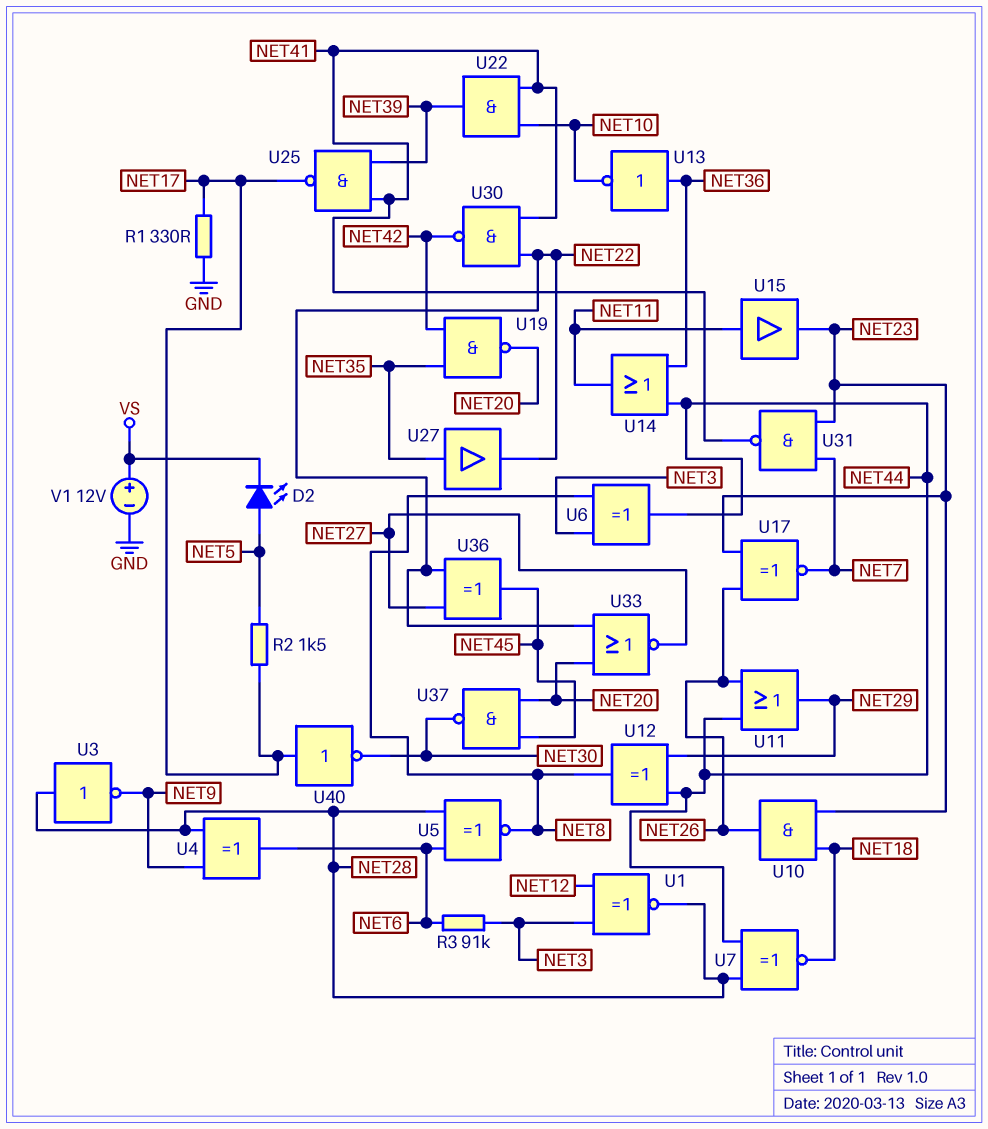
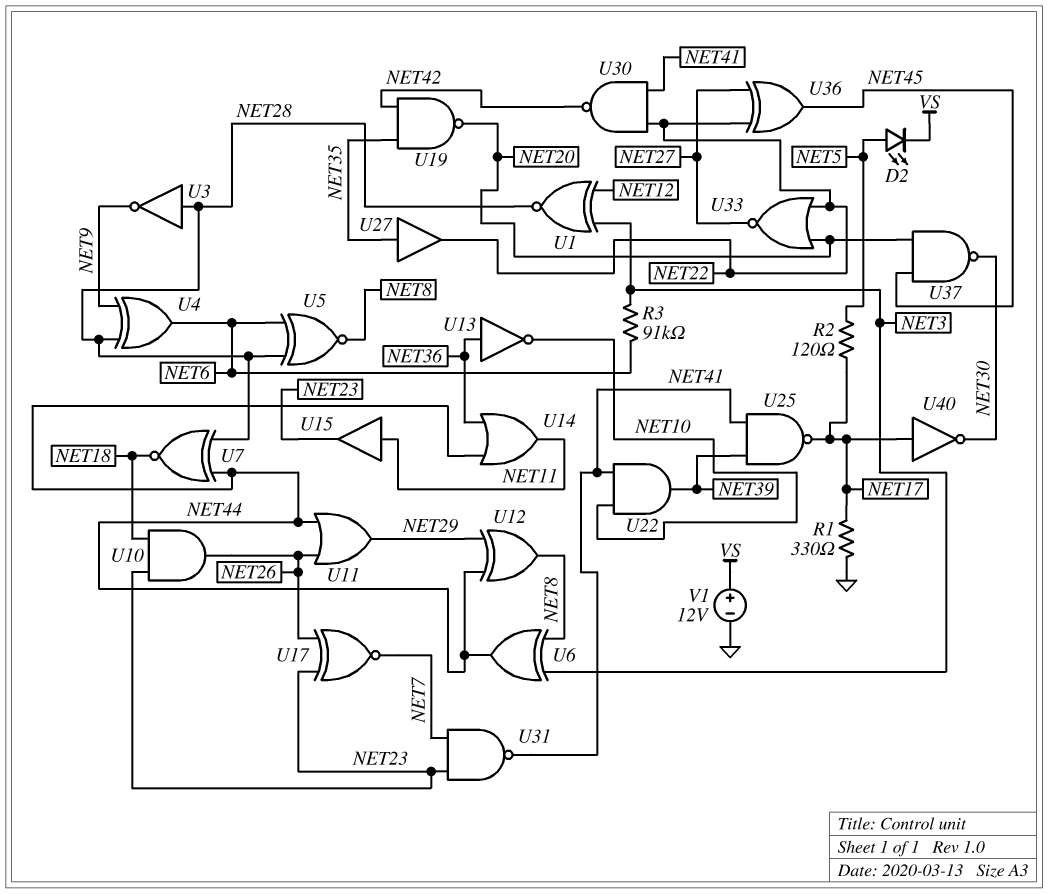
R2: 1.5k (NET5, NET17) -> 120 (NET5, NET17)

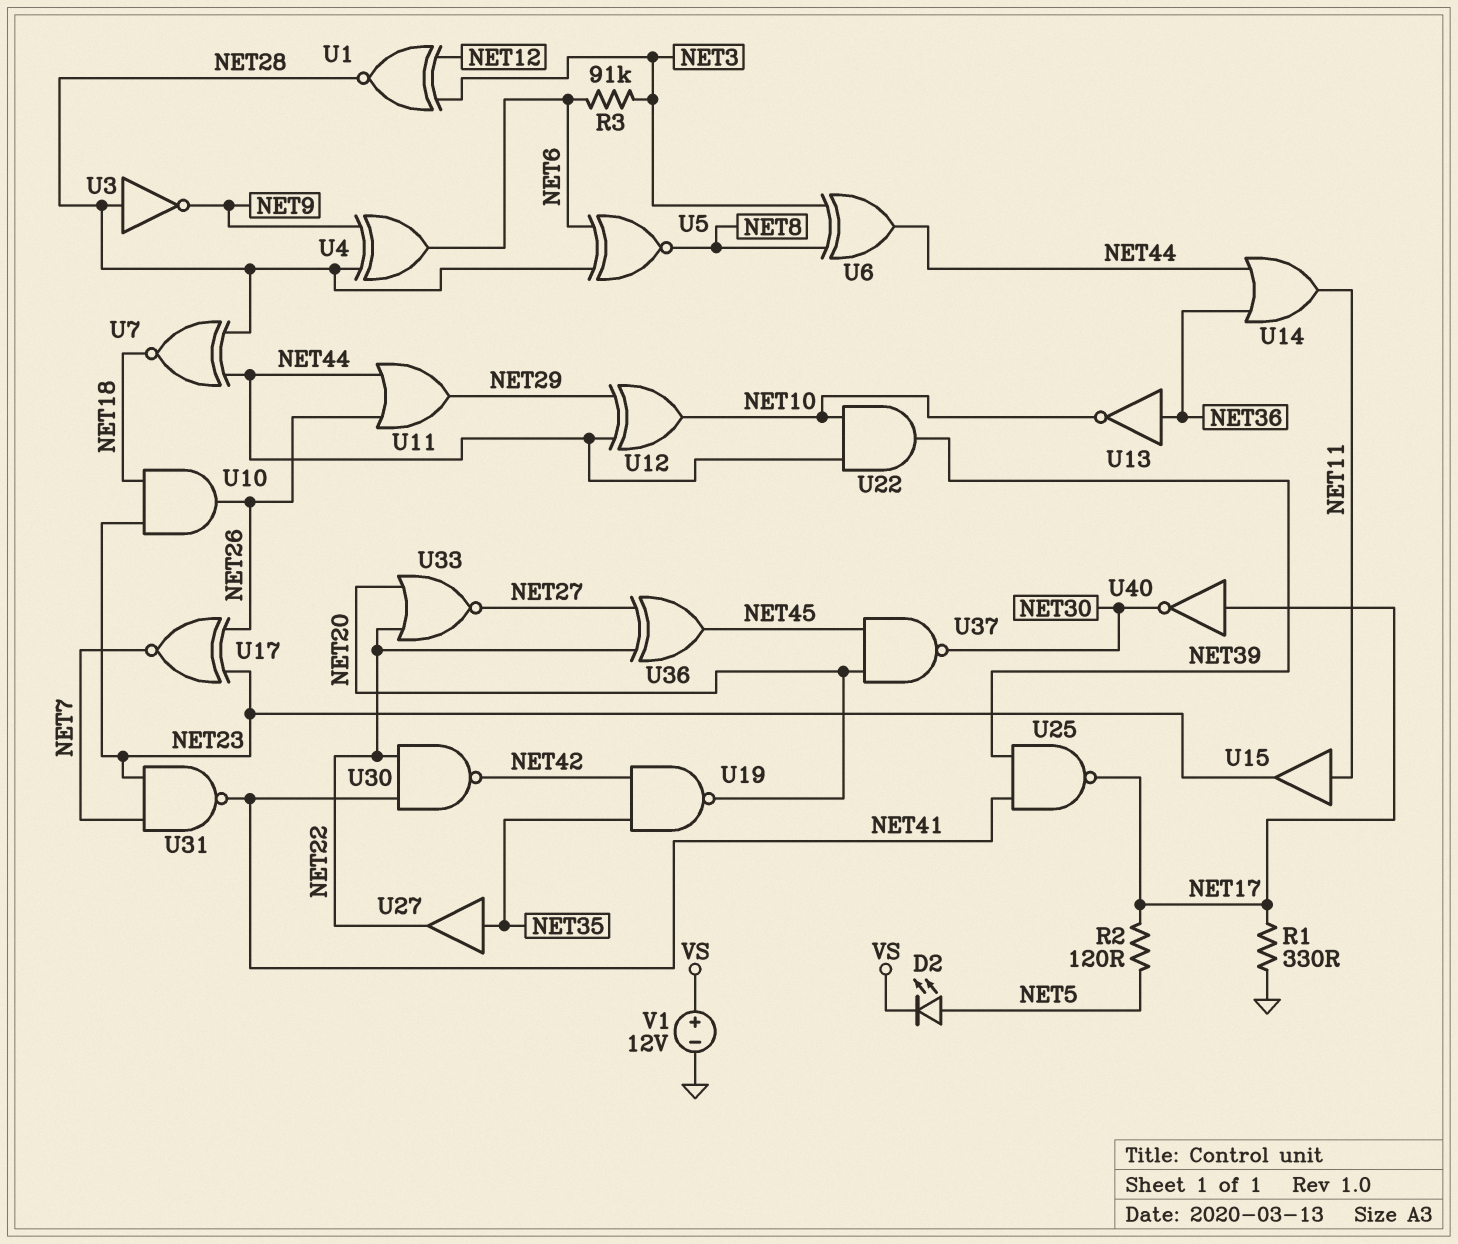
U12: XOR (in NET29, in NET44, out NET8) -> XOR (in NET29, in NET44, out NET10)
U22: AND (in NET10, in NET41, out NET39) -> AND (in NET10, in NET44, out NET39)

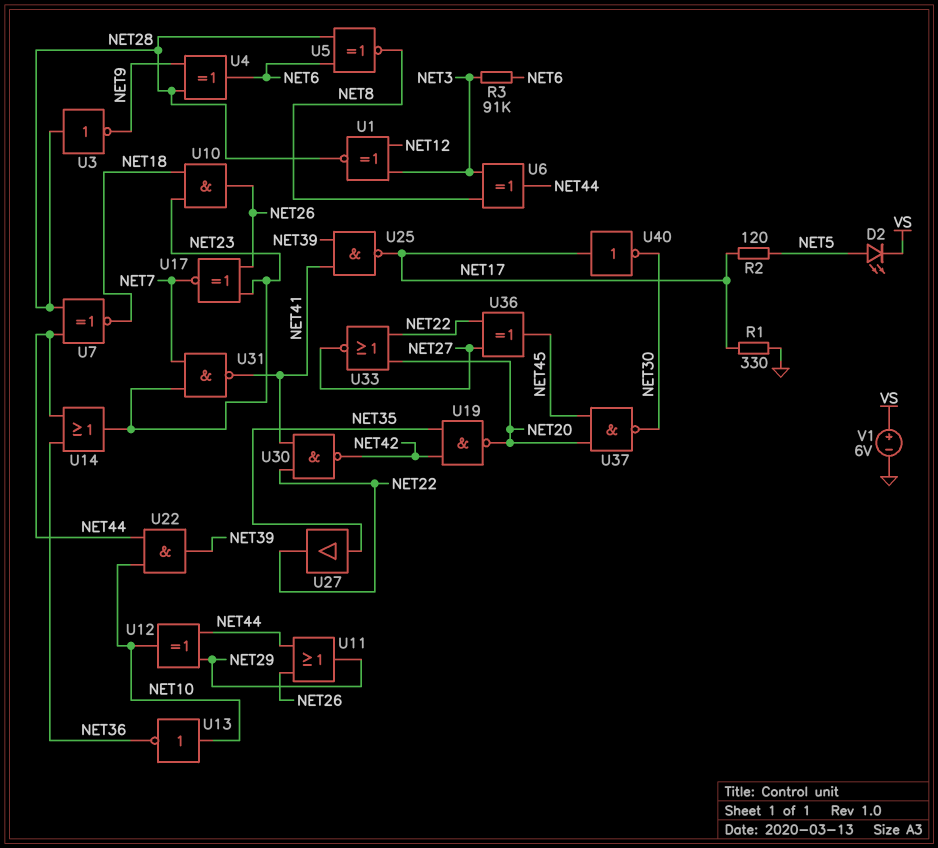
U13: NOT (in NET36, out NET10) -> NOT (in NET10, out NET36)
U14: OR (in NET36, in NET44, out NET11) -> OR (in NET36, in NET44, out NET23)
U15: buffer (in NET11, out NET23) -> none
V1: 12V (plus VS, minus GND) -> 6V (plus VS, minus GND)

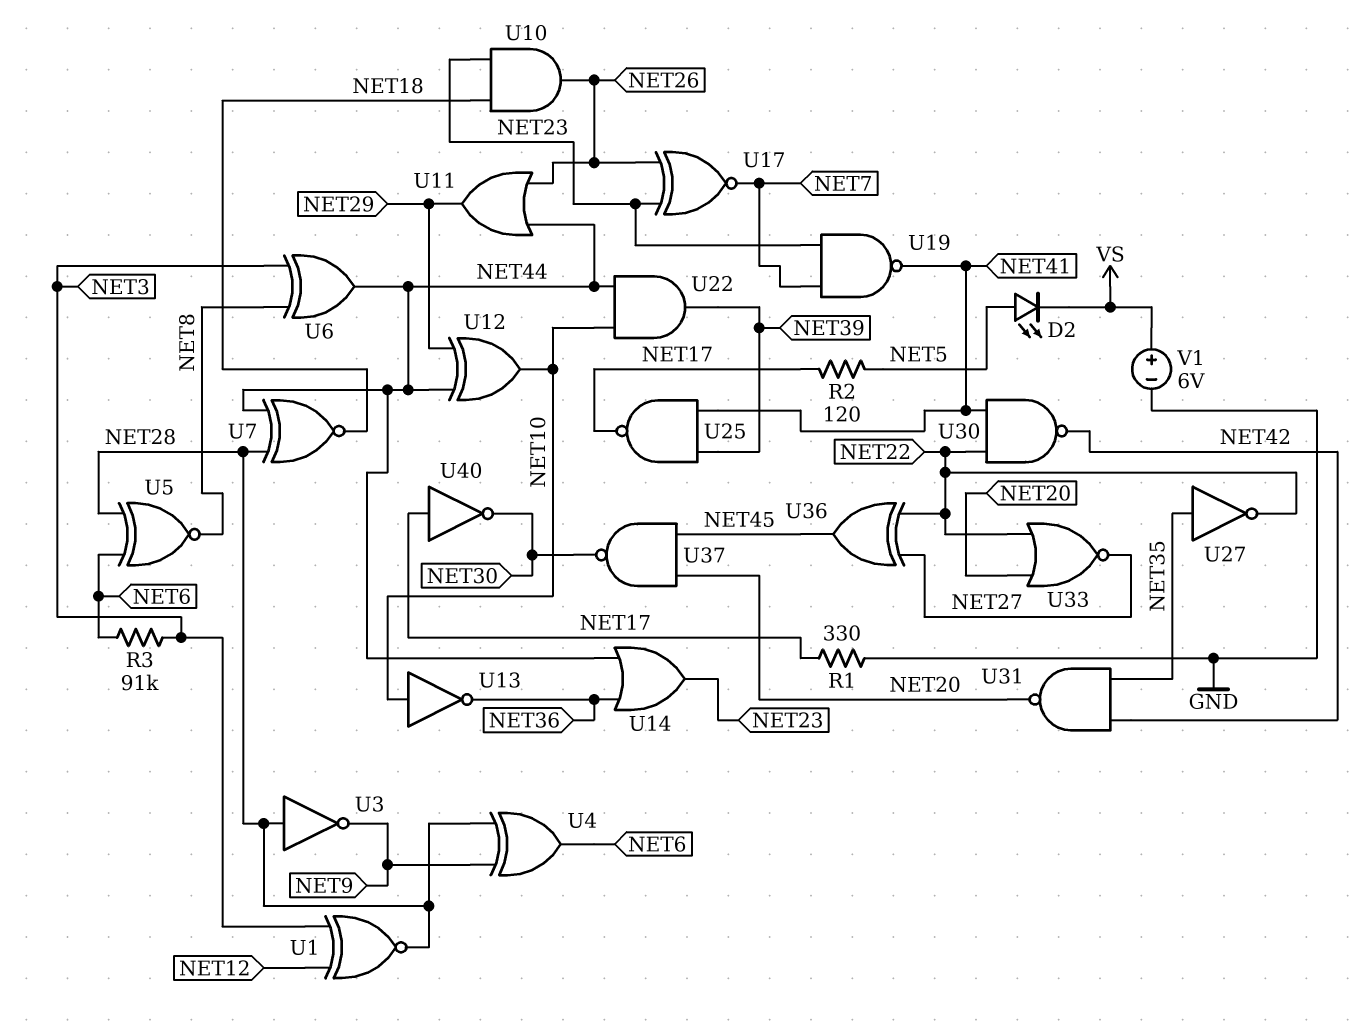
U19: NAND (in NET35, in NET42, out NET20) -> NAND (in NET7, in NET23, out NET41)
U27: buffer (in NET35, out NET22) -> NOT (in NET35, out NET22)
U31: NAND (in NET7, in NET23, out NET41) -> NAND (in NET35, in NET42, out NET20)

